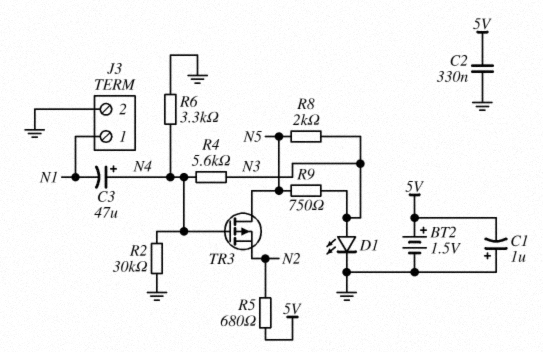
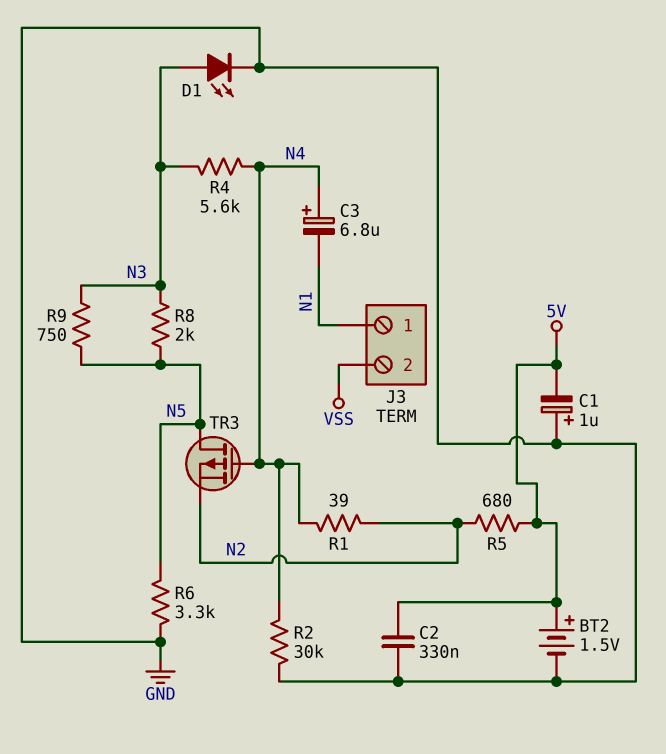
C3: 47uF (plus N4, minus N1) -> 6.8uF (plus N4, minus N1)
J3 pin 2: GND -> VSS
R1: none -> 39 (N2, N4)
R6: 3.3k (GND, N4) -> 3.3k (GND, N5)

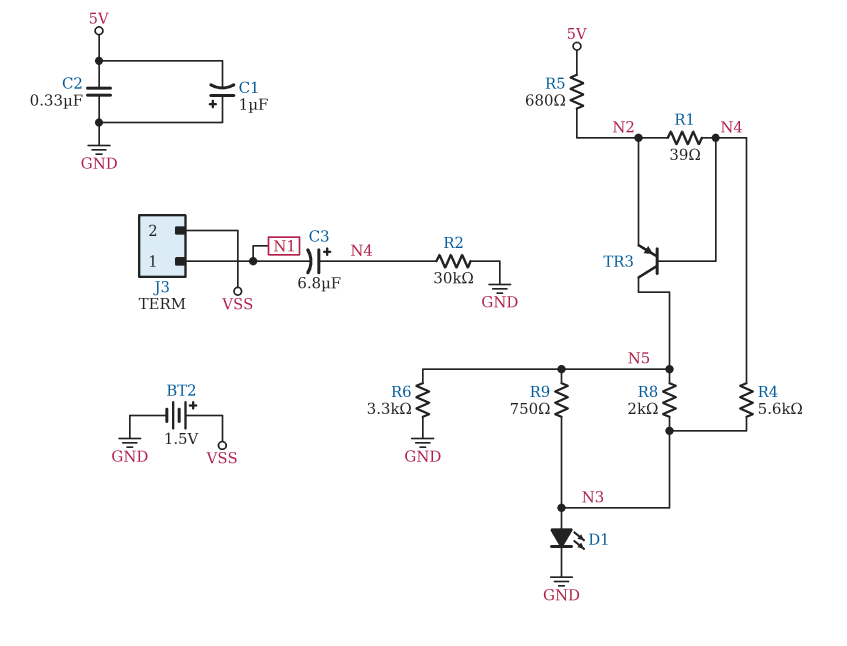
BT2: 1.5V (plus 5V, minus GND) -> 1.5V (plus VSS, minus GND)
TR3: PMOS (G N4, D N5, S N2) -> PNP (B N4, C N5, E N2)

